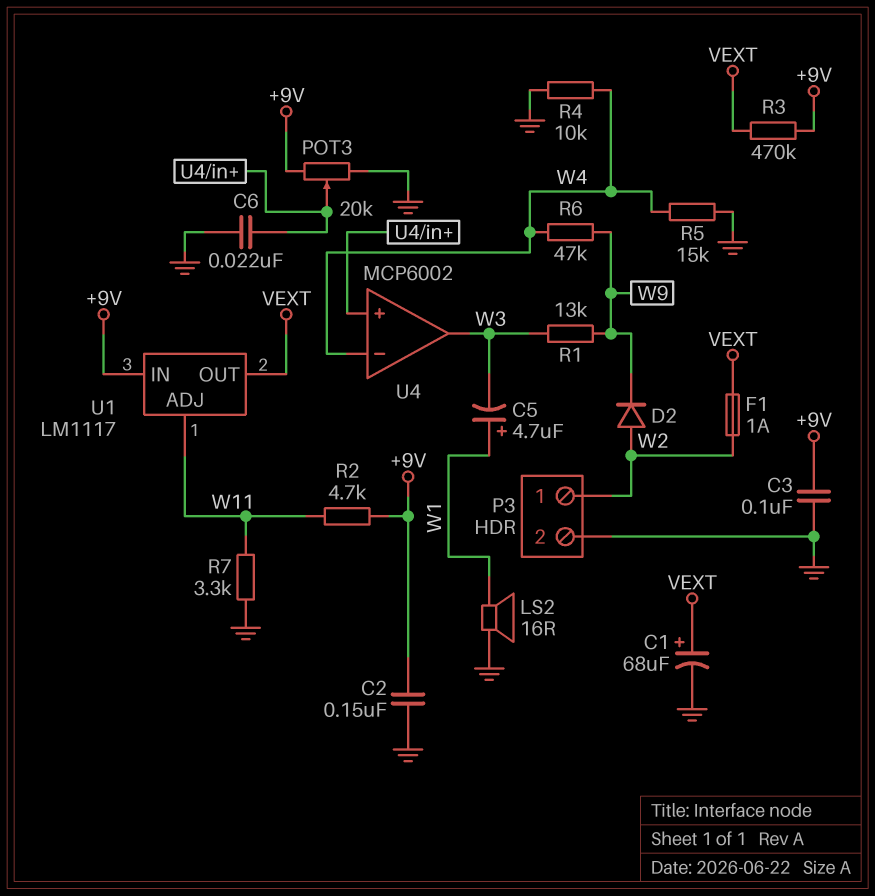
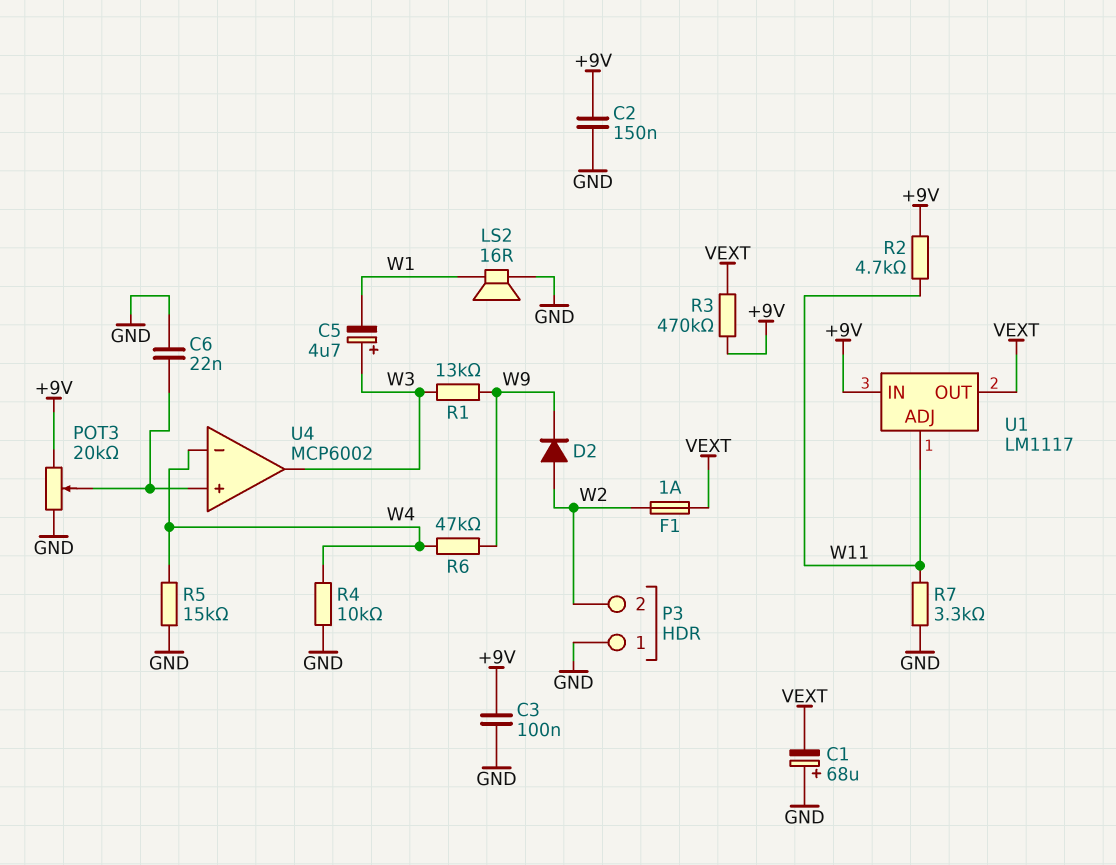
C1: 68uF (plus VEXT, minus GND) -> 68uF (plus GND, minus VEXT)
C5: 4.7uF (plus W1, minus W3) -> 4.7uF (plus W3, minus W1)
P3 pin 1: W2 -> GND
P3 pin 2: GND -> W2

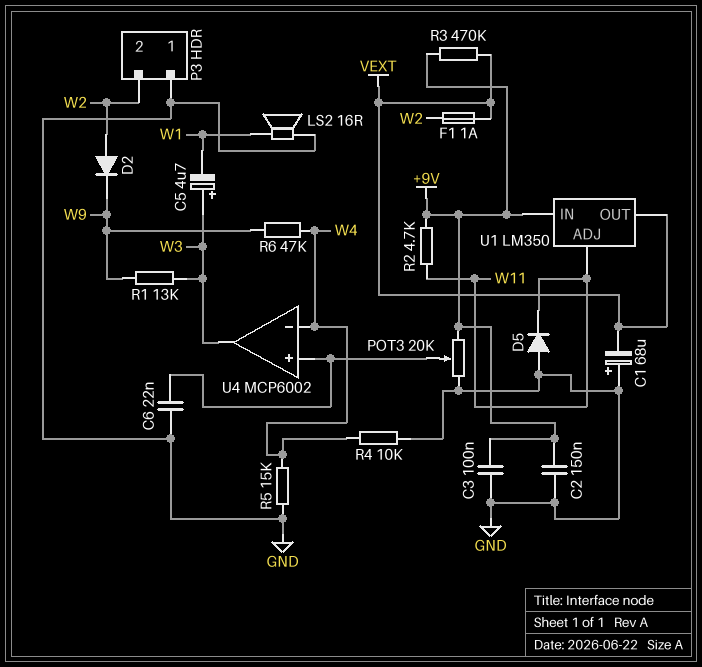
D5: none -> diode (A GND, K W11)
R7: 3.3k (GND, W11) -> none
U1: LM1117 -> LM350

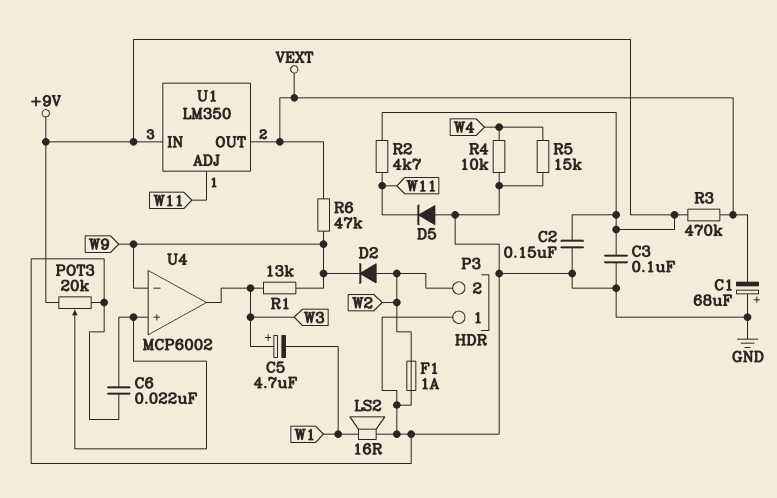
F1: 1A (VEXT, W2) -> 1A (GND, W2)
R6: 47k (W4, W9) -> 47k (VEXT, W9)
U4 pin in-: W4 -> W9

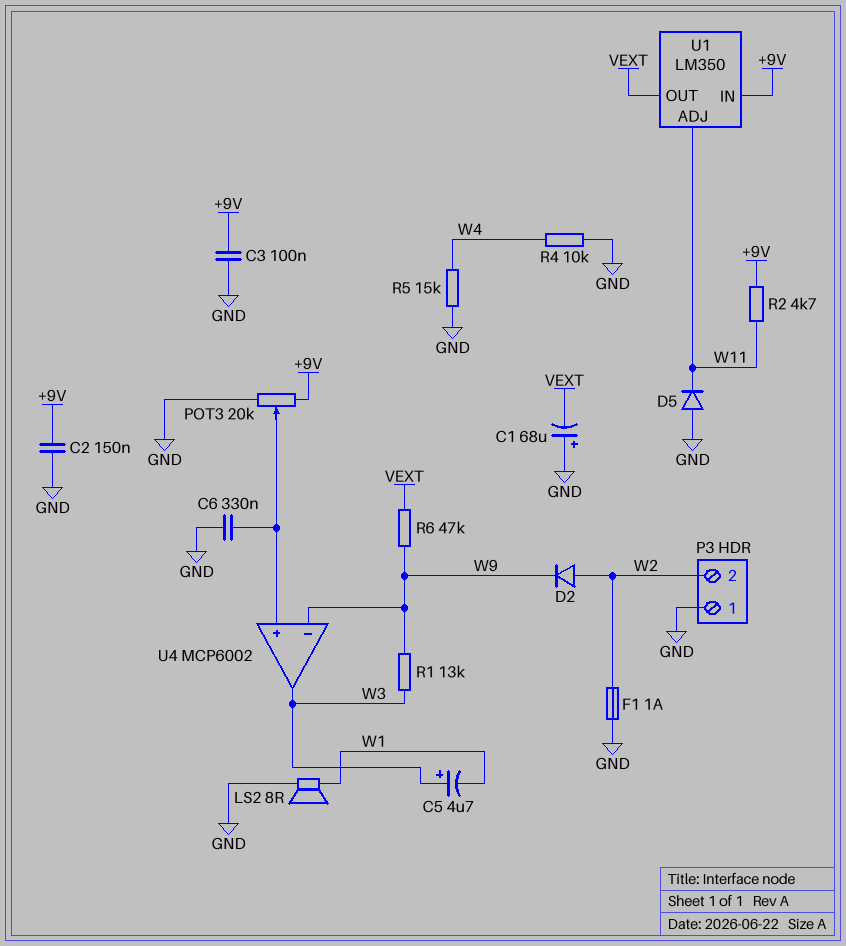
C6: 22nF (GND, U4/in+) -> 330nF (GND, U4/in+)
LS2: speaker 16R (GND, W1) -> speaker 8R (GND, W1)
R3: 470k (+9V, VEXT) -> none

